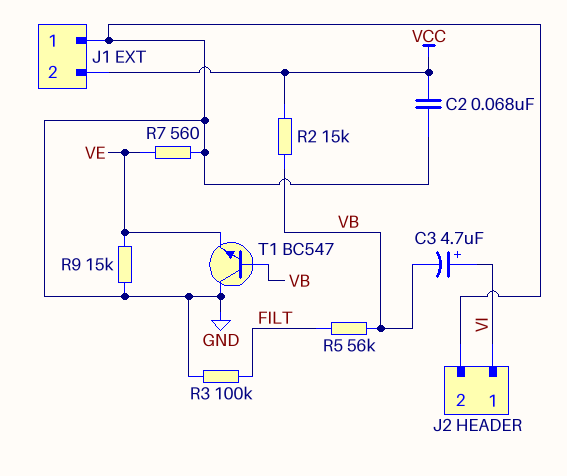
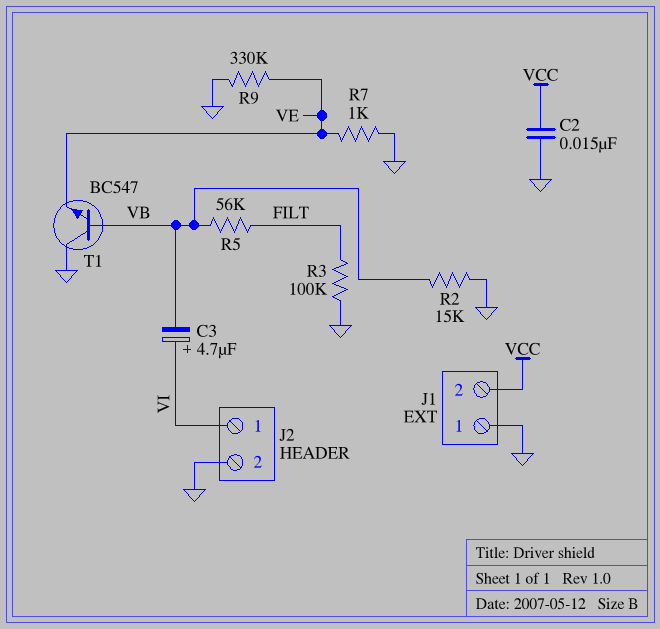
C2: 68nF (GND, VCC) -> 15nF (GND, VCC)
R2: 15k (VB, VCC) -> 15k (GND, VB)
R7: 560 (GND, VE) -> 1k (GND, VE)
R9: 15k (GND, VE) -> 330k (GND, VE)

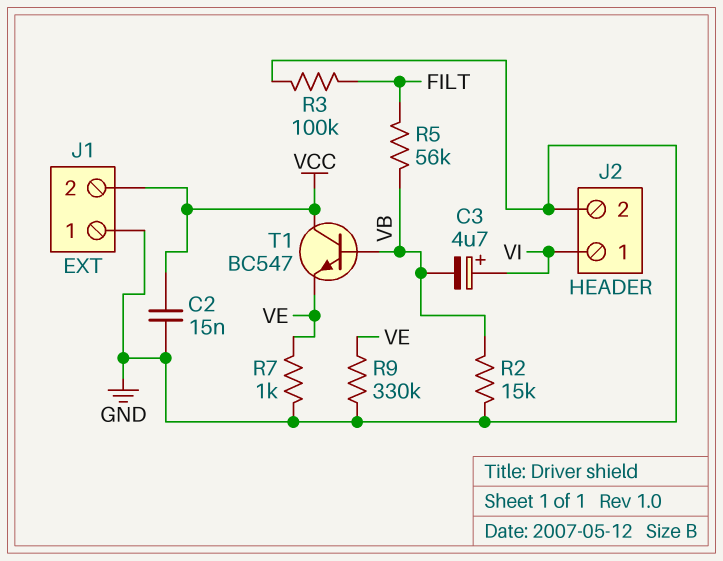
T1: NPN BC547 (B VB, C GND, E VE) -> NPN BC547 (B VB, C VCC, E VE)

